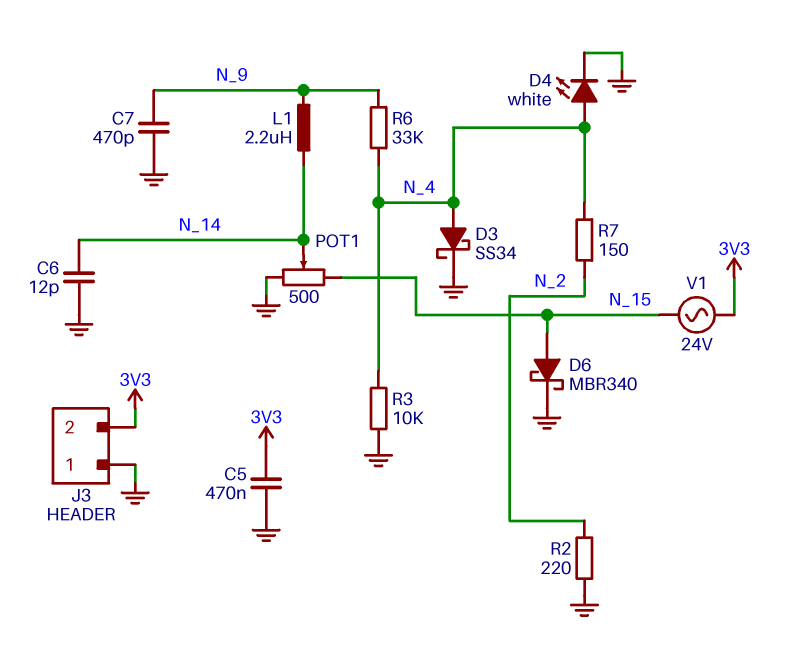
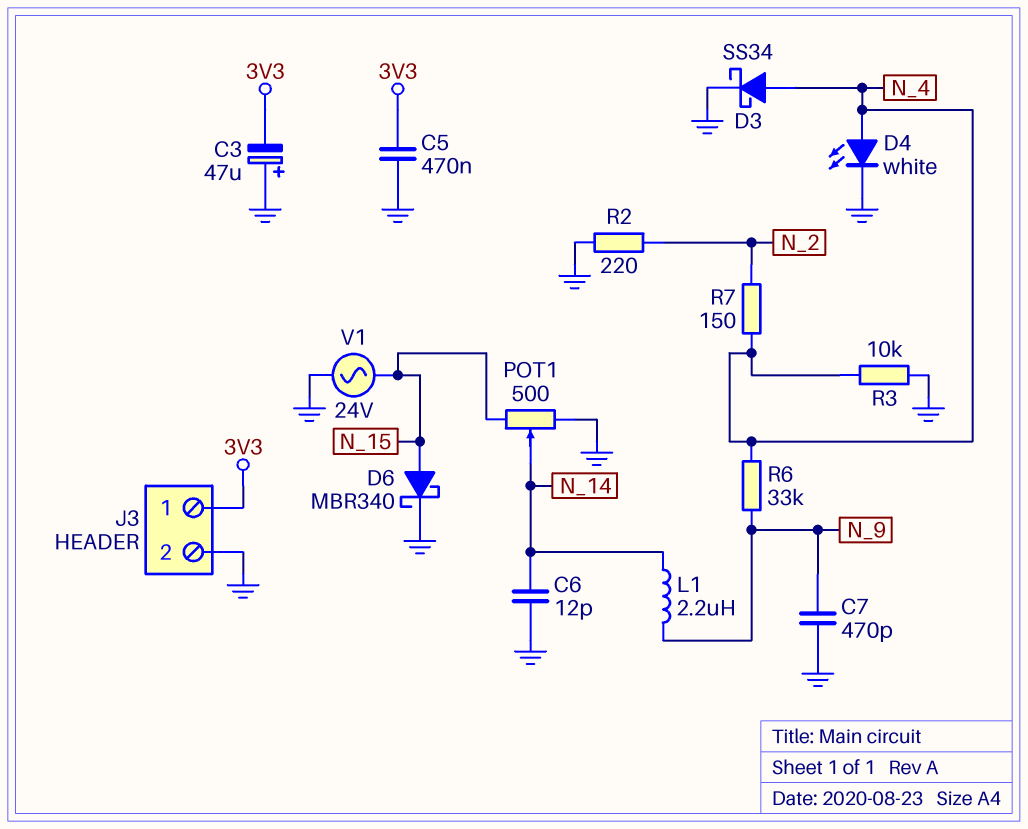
C3: none -> 47uF (plus GND, minus 3V3)
J3 pin 1: GND -> 3V3
J3 pin 2: 3V3 -> GND
V1: AC 24V (3V3, N_15) -> AC 24V (GND, N_15)

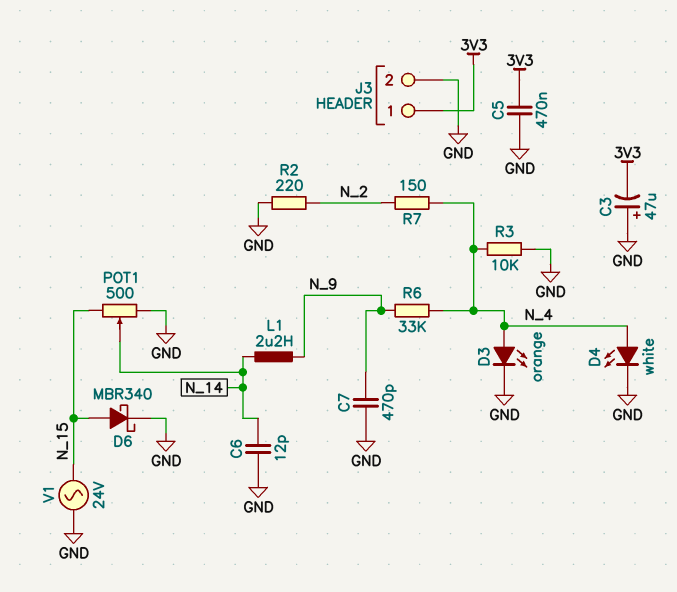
D3: schottky SS34 (A N_4, K GND) -> LED orange (A N_4, K GND)

